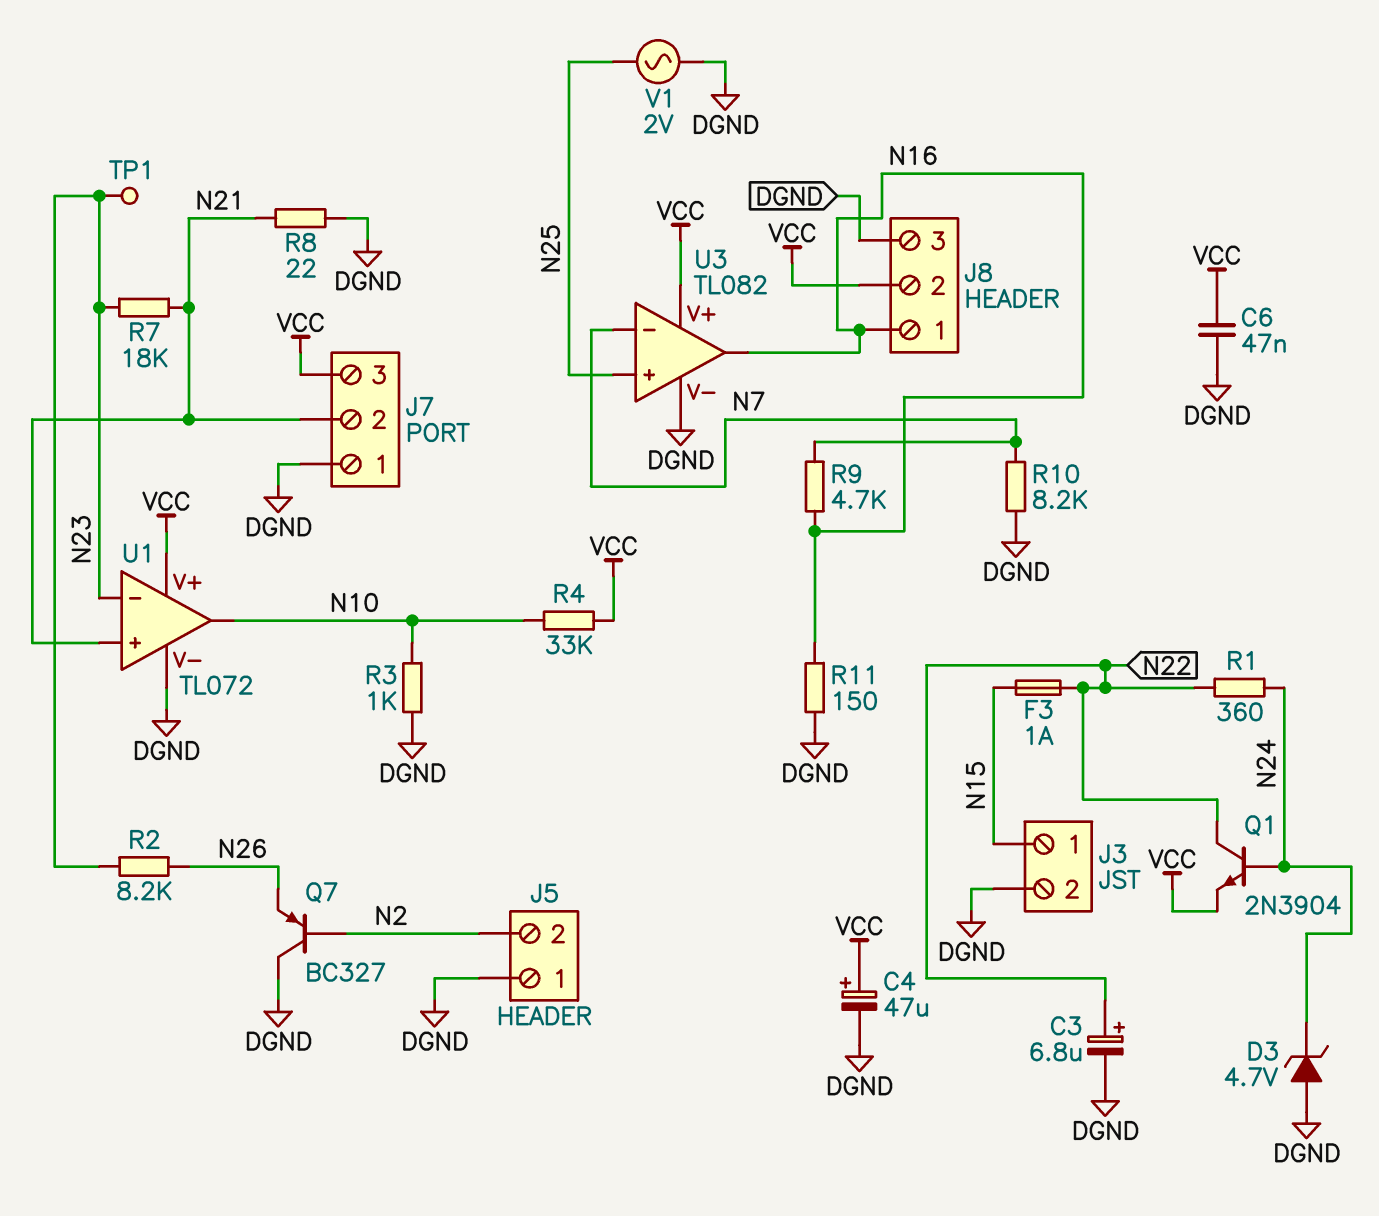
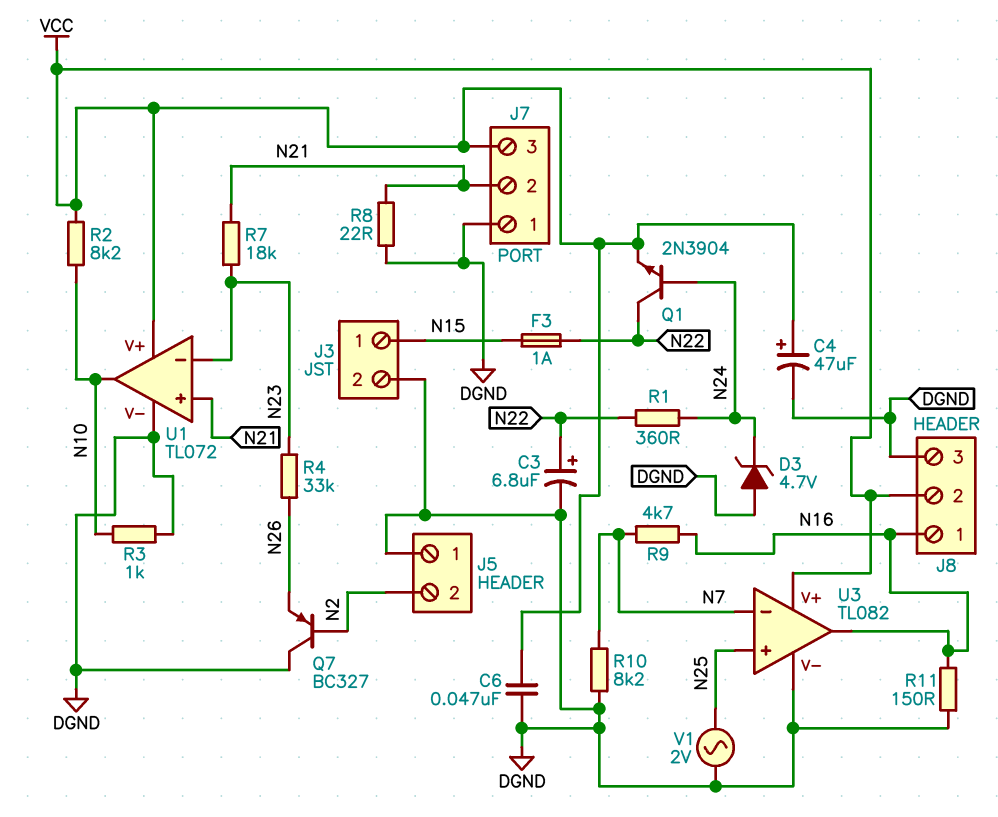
R2: 8.2k (N23, N26) -> 8.2k (N10, VCC)
R4: 33k (N10, VCC) -> 33k (N23, N26)
TP1: test point (N23) -> none

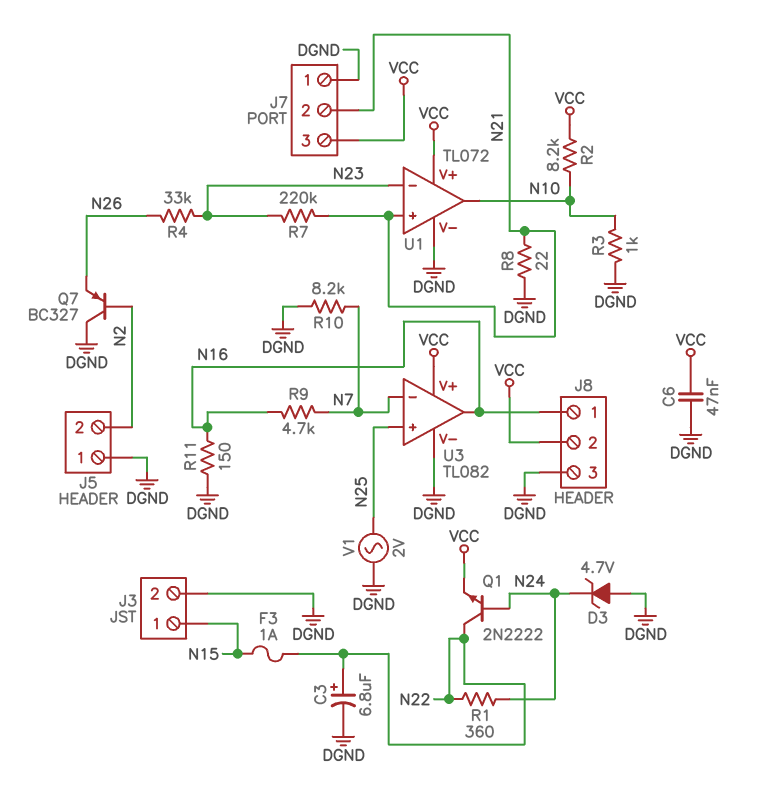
C4: 47uF (plus VCC, minus DGND) -> none
Q1: NPN 2N3904 (B N24, C N22, E VCC) -> NPN 2N2222 (B N24, C N22, E VCC)
R7: 18k (N21, N23) -> 220k (N21, N23)

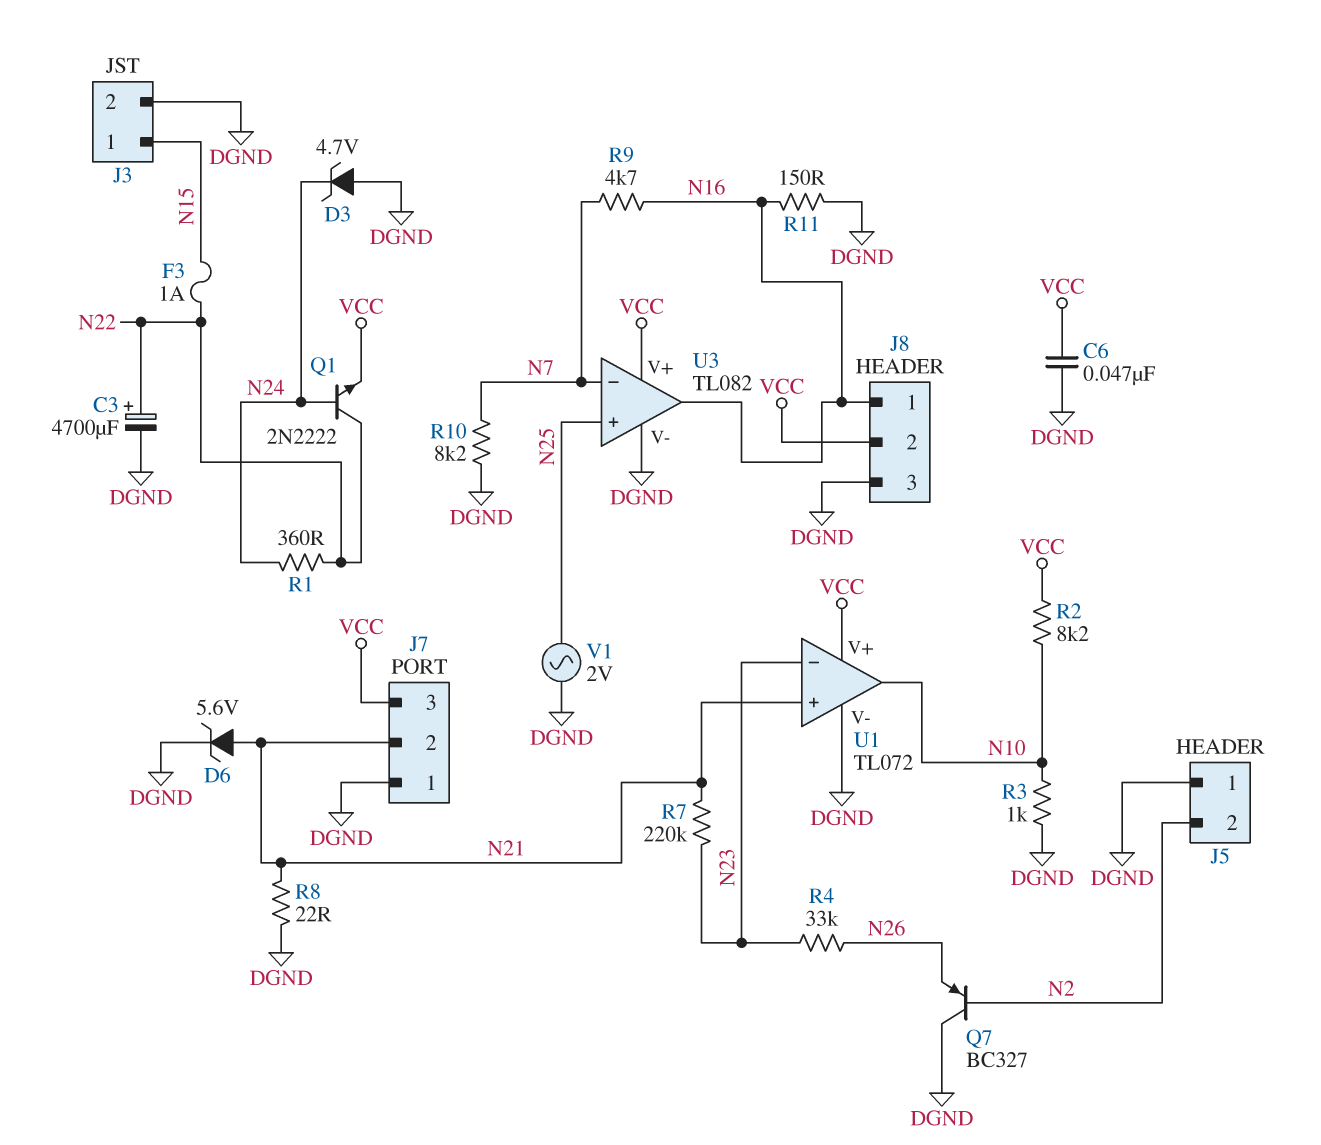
C3: 6.8uF (plus N22, minus DGND) -> 4700uF (plus N22, minus DGND)
D6: none -> zener 5.6V (A N21, K DGND)

